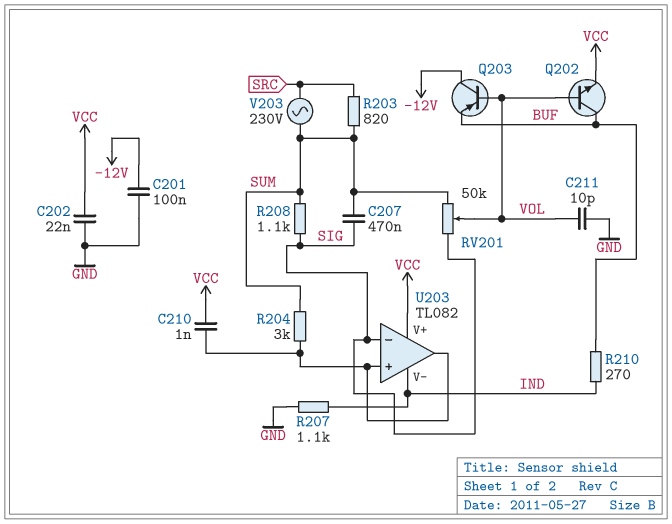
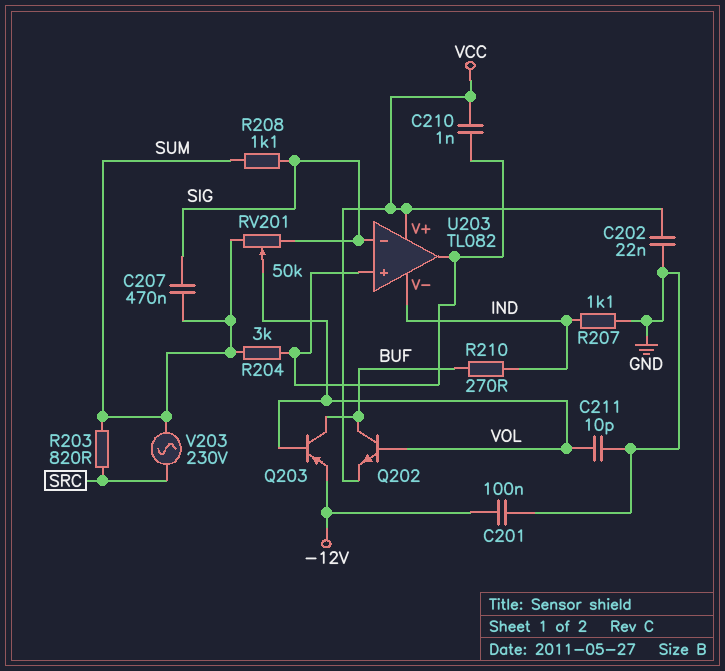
Q203: PNP (B VOL, C -12V, E BUF) -> PNP (B VOL, C BUF, E -12V)

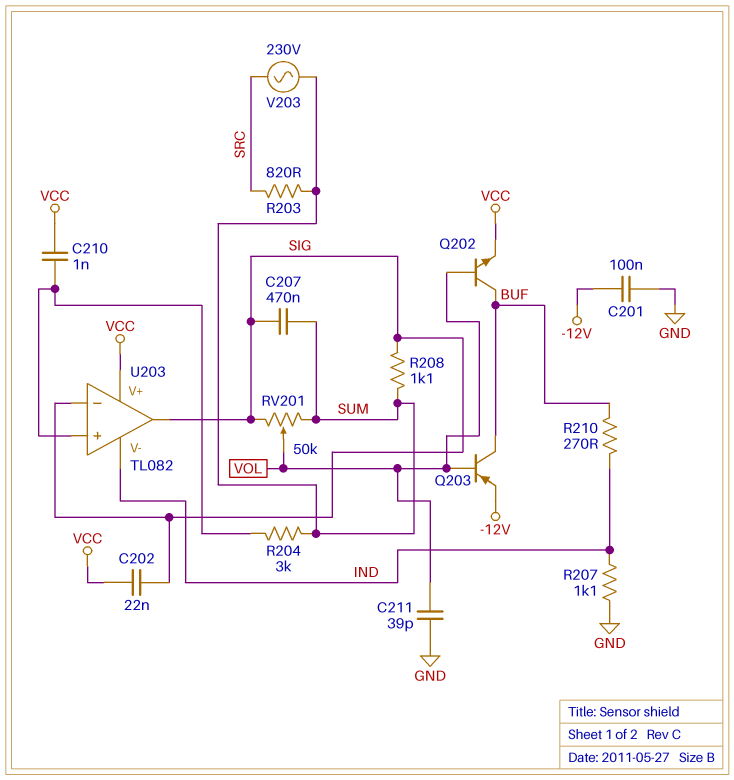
C202: 22nF (GND, VCC) -> 22nF (SIG, VCC)
C211: 10pF (GND, VOL) -> 39pF (GND, VOL)
U203 pin out: U203/in+ -> SIG

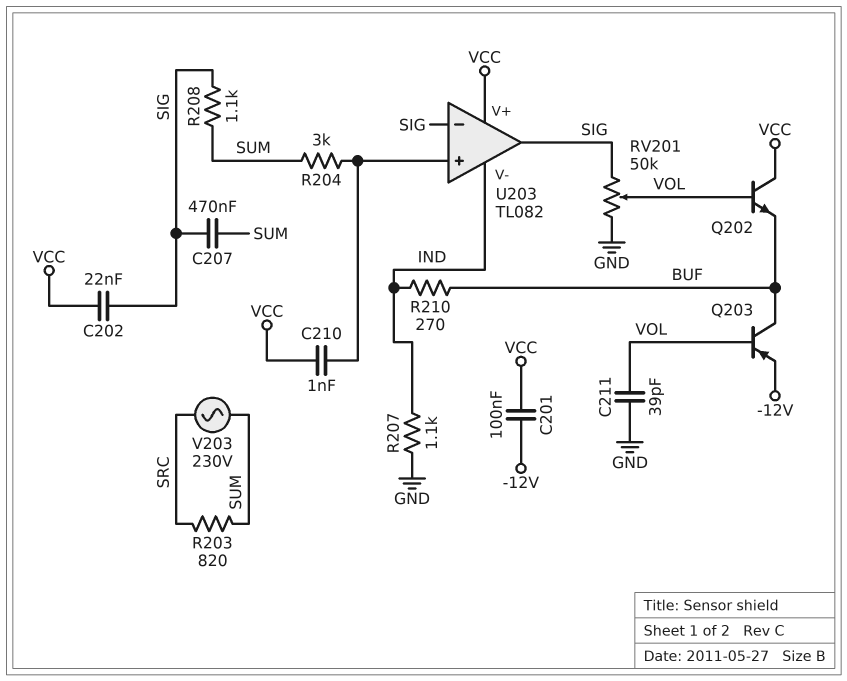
C201: 100nF (-12V, GND) -> 100nF (-12V, VCC)
Q202: NPN (B VOL, C BUF, E VCC) -> NPN (B VOL, C VCC, E BUF)
RV201: 50k (SIG, SUM, wiper VOL) -> 50k (GND, SIG, wiper VOL)

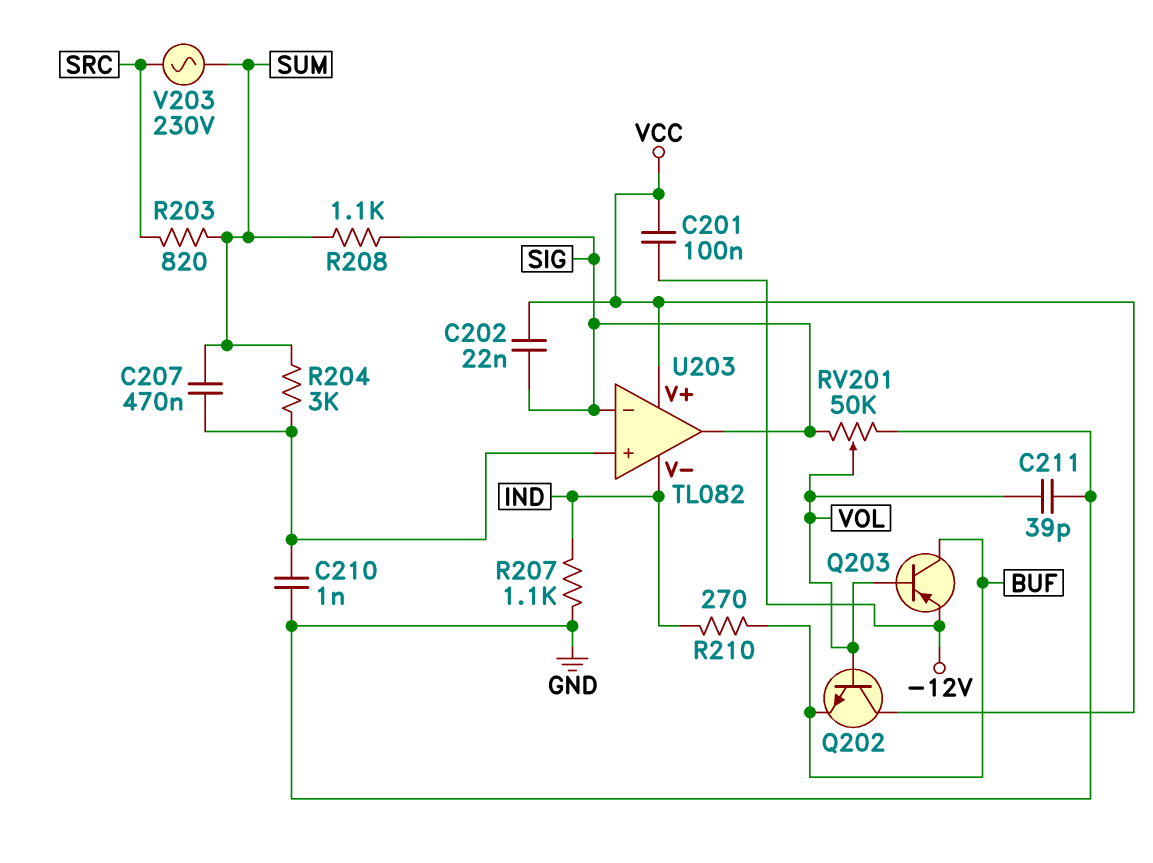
C207: 470nF (SIG, SUM) -> 470nF (SUM, U203/in+)
C210: 1nF (U203/in+, VCC) -> 1nF (GND, U203/in+)

